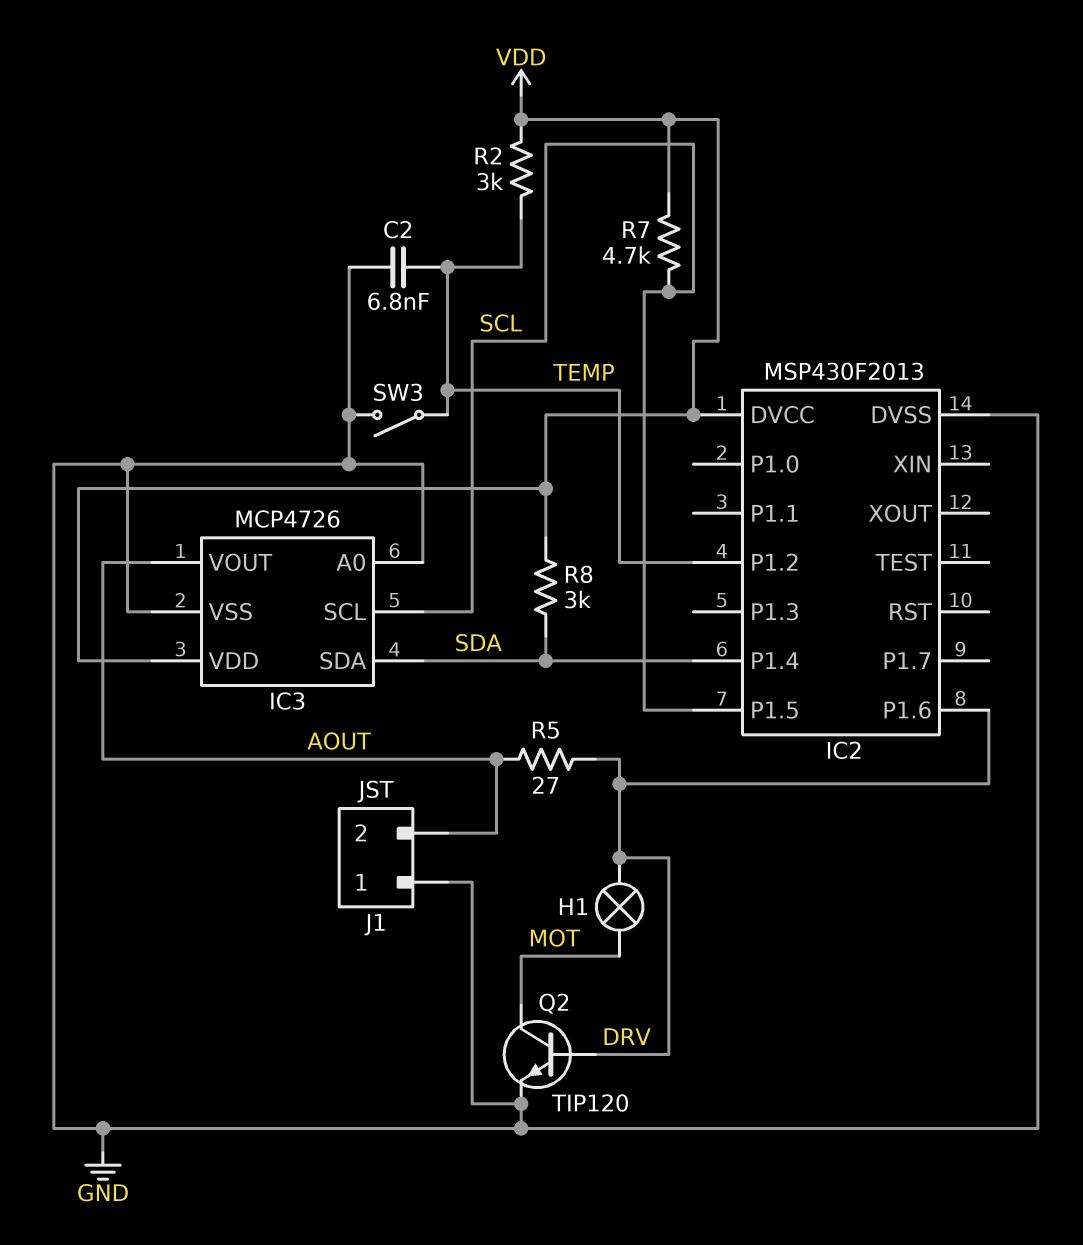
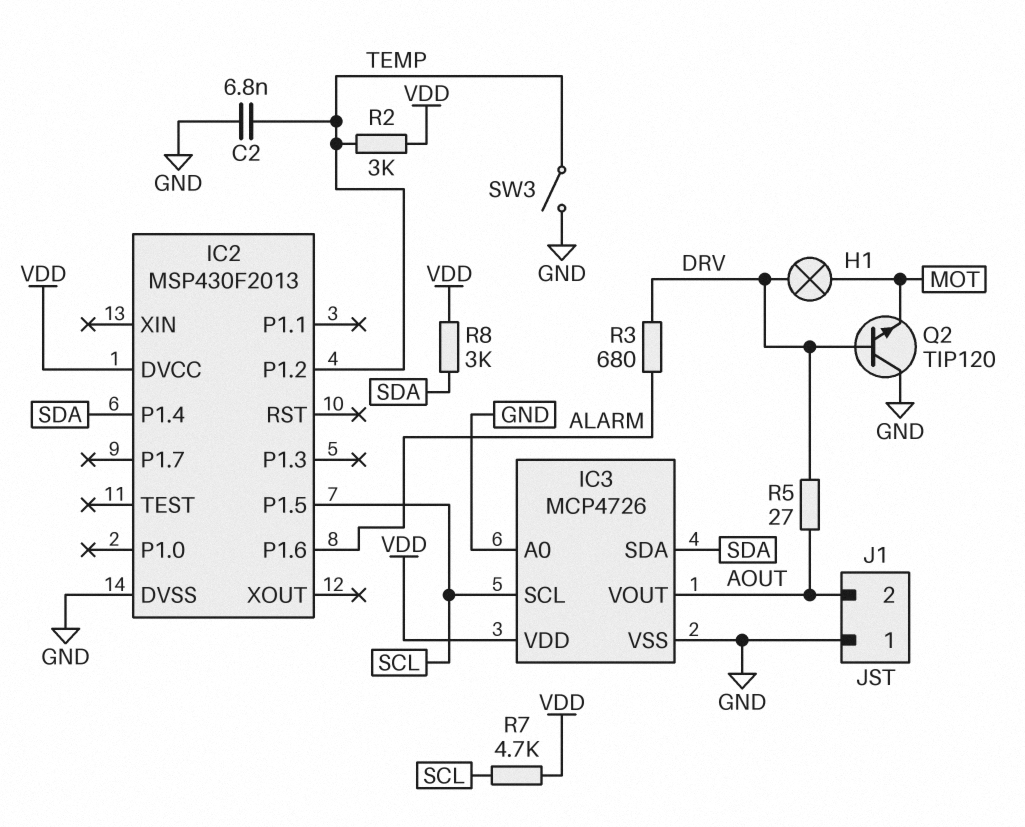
IC2 pin P1.6: DRV -> ALARM
Q2: NPN TIP120 (B DRV, C MOT, E GND) -> NPN TIP120 (B DRV, C GND, E MOT)
R3: none -> 680 (ALARM, DRV)

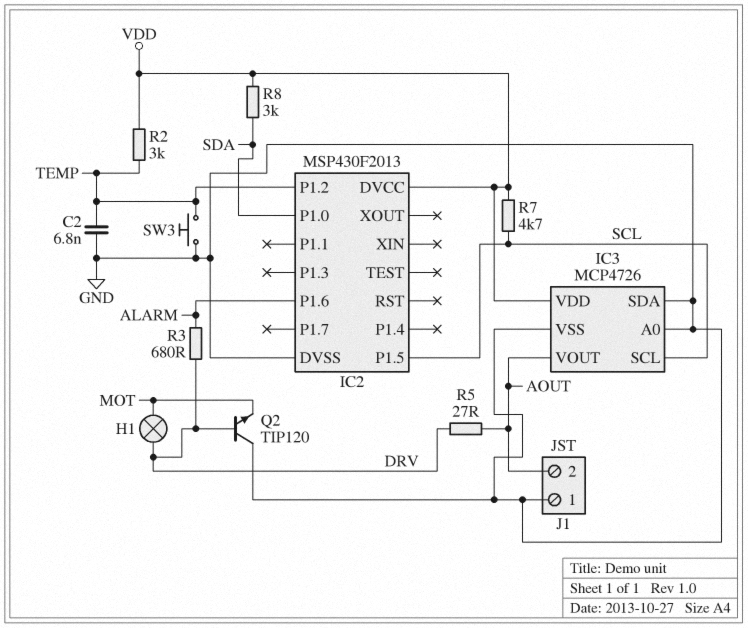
IC2 pin P1.0: none -> SDA
IC2 pin P1.4: SDA -> none
IC3 pin SDA: SDA -> GND
SW3: switch (GND, TEMP) -> button (GND, TEMP)

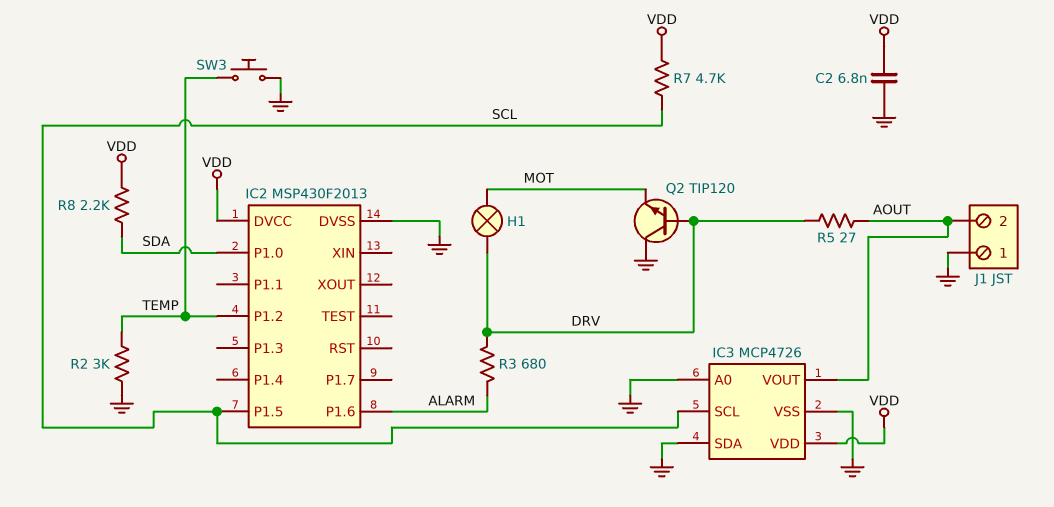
C2: 6.8nF (GND, TEMP) -> 6.8nF (GND, VDD)
R2: 3k (TEMP, VDD) -> 3k (GND, TEMP)
R8: 3k (SDA, VDD) -> 2.2k (SDA, VDD)

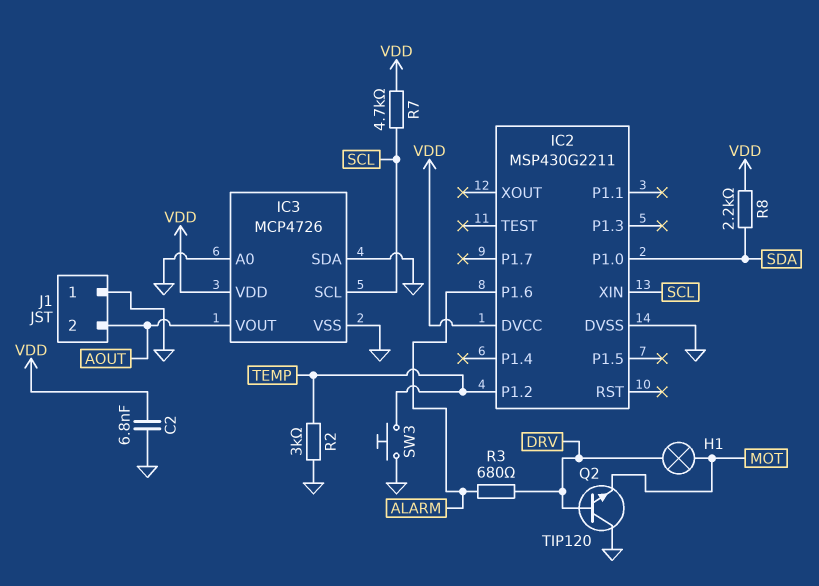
IC2: MSP430F2013 -> MSP430G2211
IC2 pin P1.5: SCL -> none
IC2 pin XIN: none -> SCL
R5: 27 (AOUT, DRV) -> none

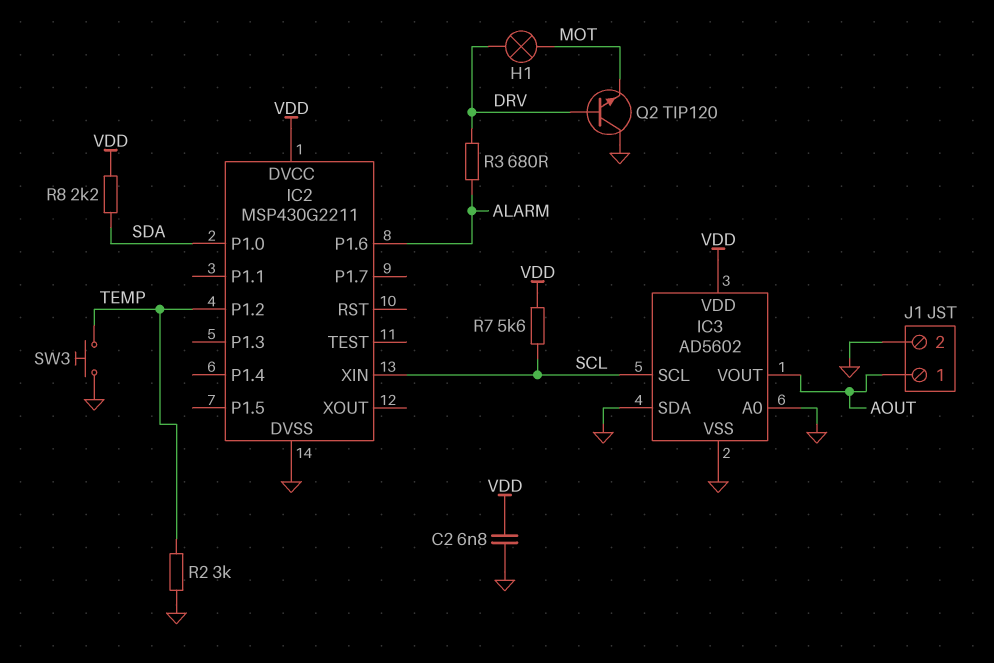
IC3: MCP4726 -> AD5602
J1 pin 1: GND -> AOUT
J1 pin 2: AOUT -> GND
R7: 4.7k (SCL, VDD) -> 5.6k (SCL, VDD)

